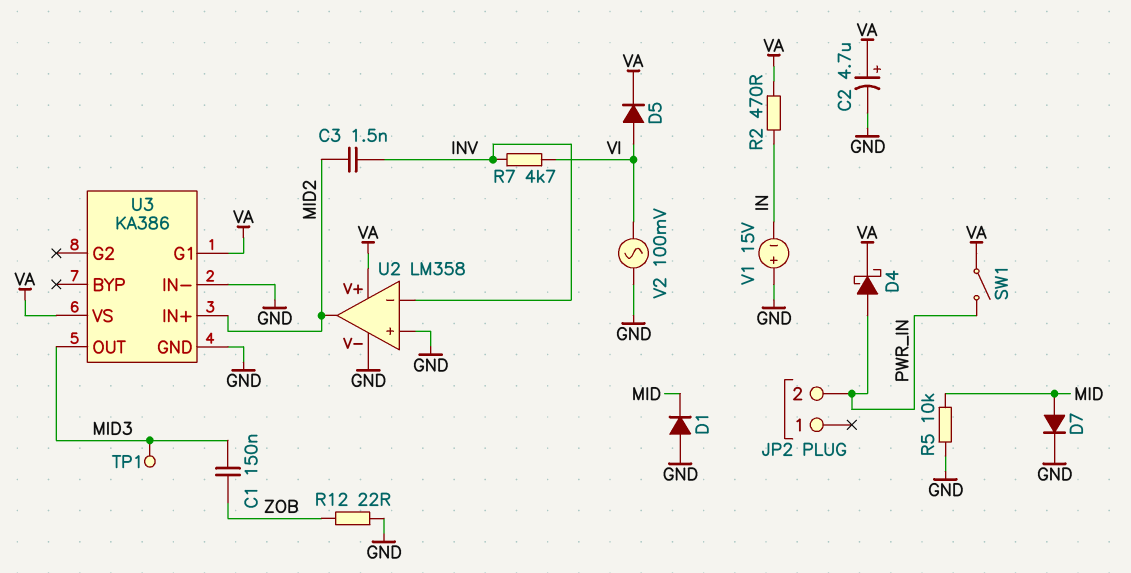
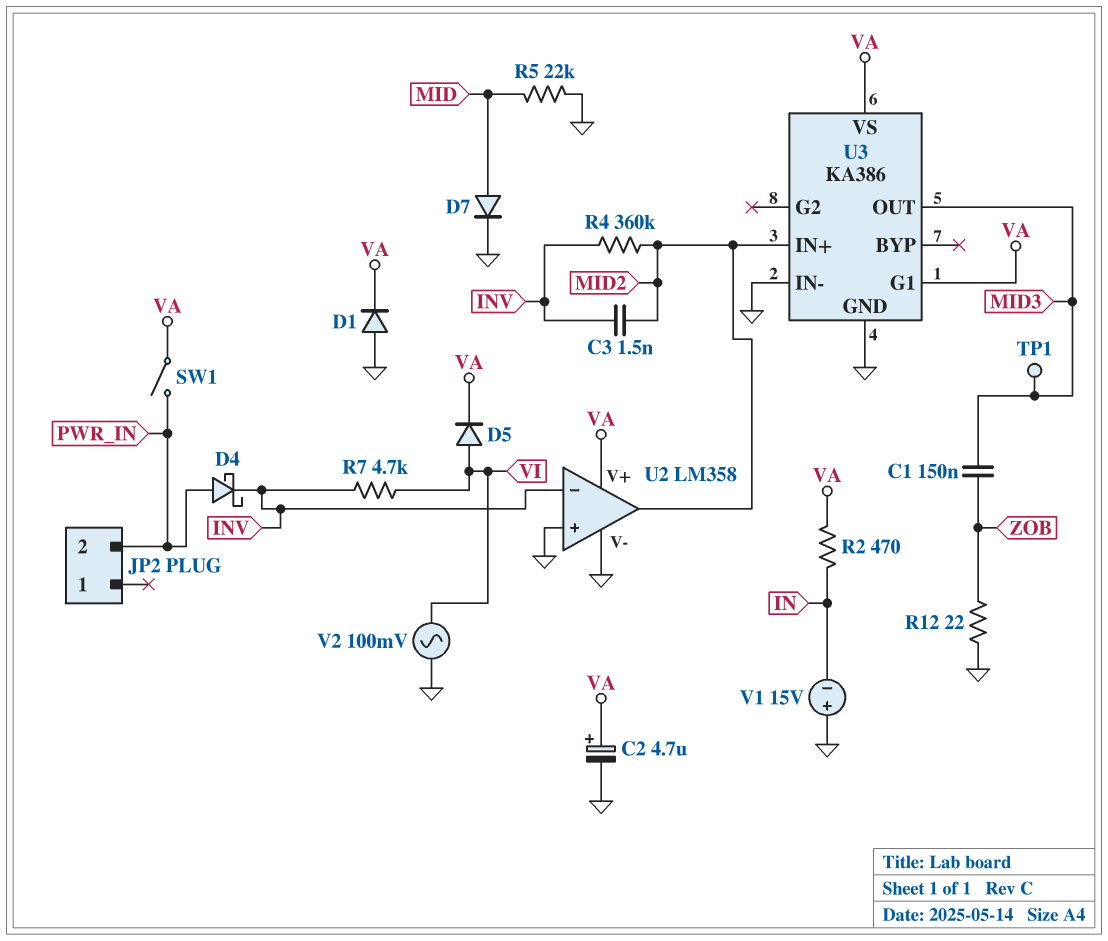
D1: diode (A GND, K MID) -> diode (A GND, K VA)
D4: schottky (A PWR_IN, K VA) -> schottky (A PWR_IN, K INV)
R4: none -> 360k (INV, MID2)
R5: 10k (GND, MID) -> 22k (GND, MID)

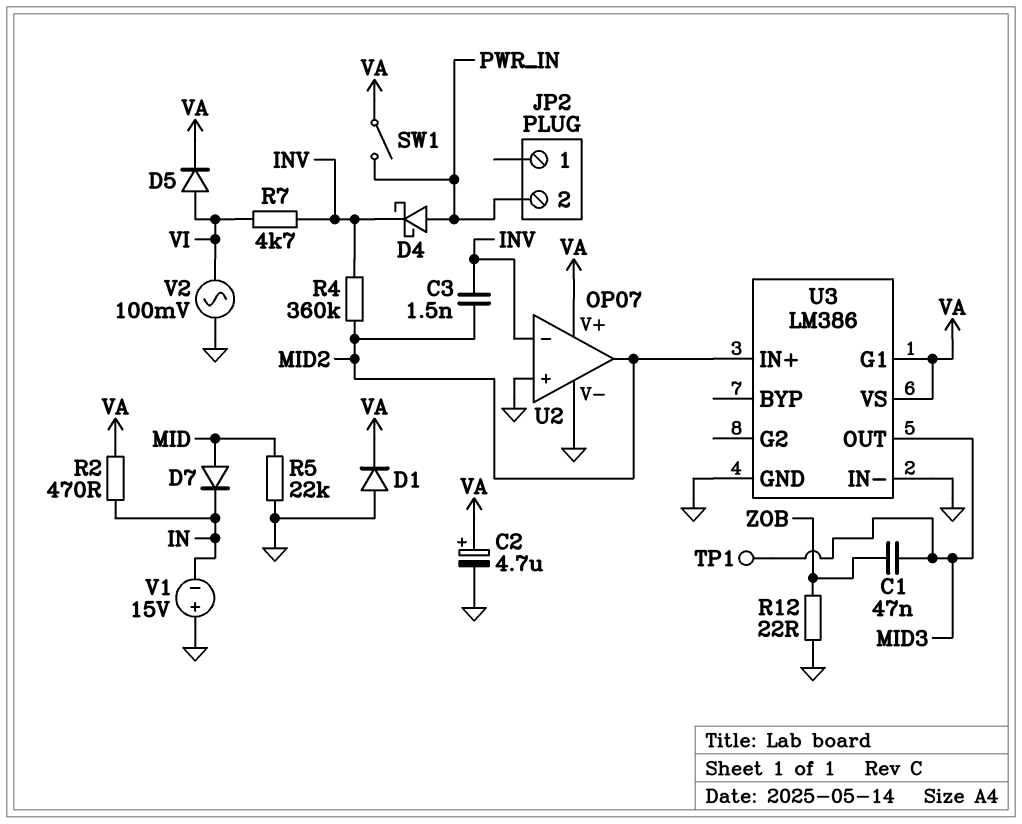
C1: 150nF (MID3, ZOB) -> 47nF (MID3, ZOB)
D7: diode (A MID, K GND) -> diode (A MID, K IN)
U2: LM358 -> OP07
U3: KA386 -> LM386

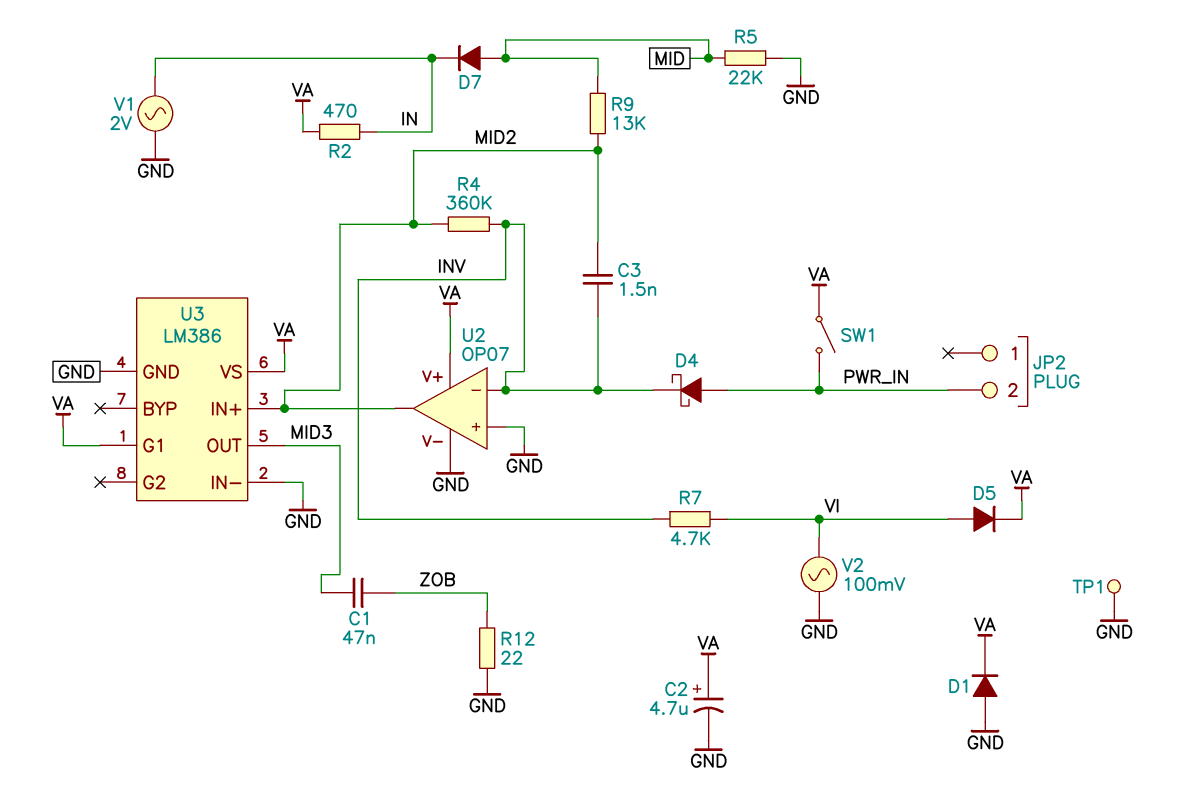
R9: none -> 13k (MID, MID2)
TP1: test point (MID3) -> test point (GND)
V1: 15V (plus GND, minus IN) -> AC 2V (GND, IN)

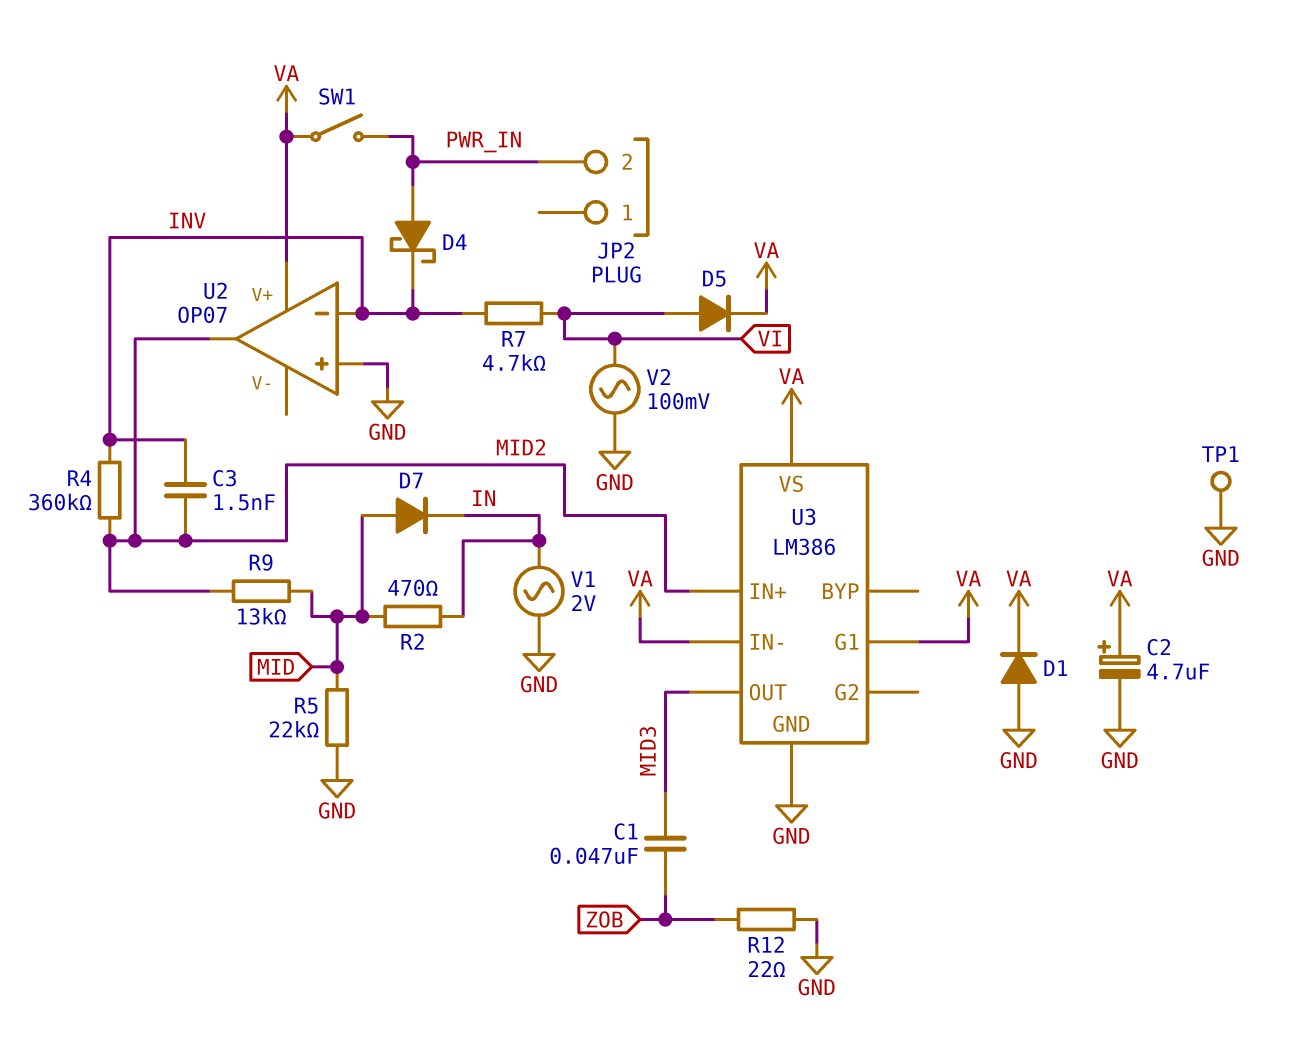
R2: 470 (IN, VA) -> 470 (IN, MID)
U2 pin V-: GND -> none
U3 pin IN-: GND -> VA

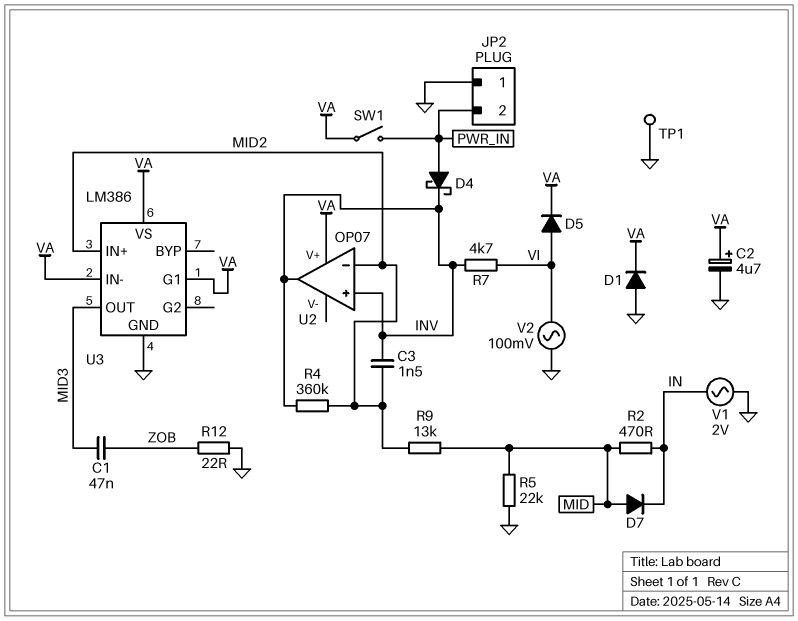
JP2 pin 1: none -> GND
U2 pin in+: GND -> INV
U2 pin in-: INV -> MID2
U2 pin out: MID2 -> INV

